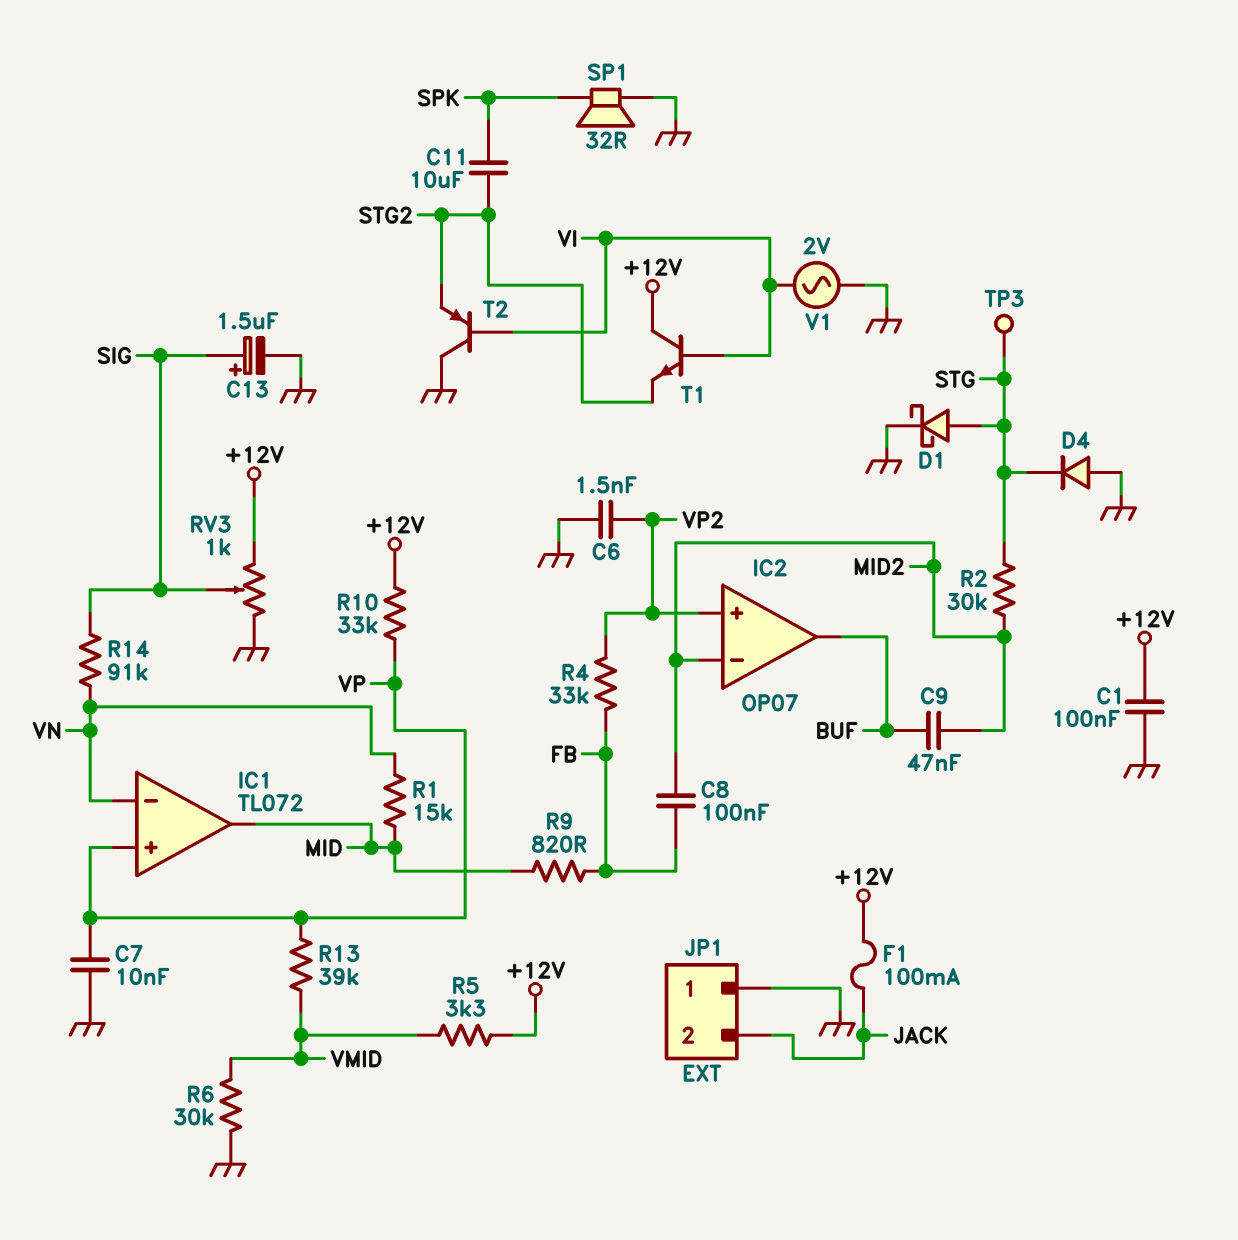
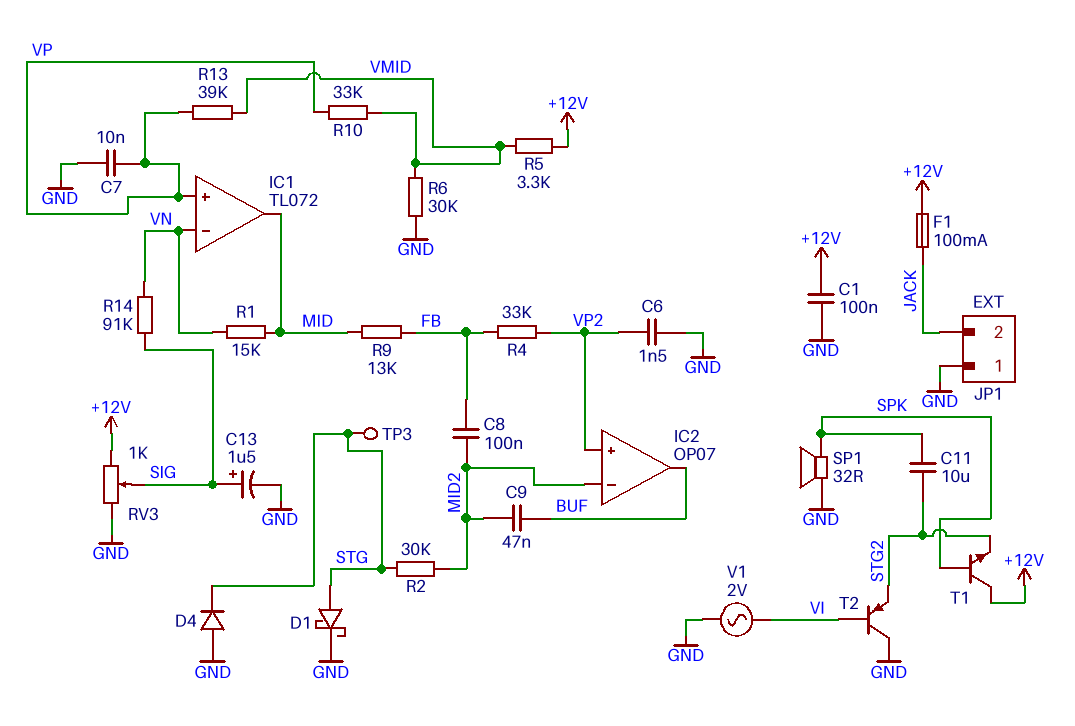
R9: 820 (FB, MID) -> 13k (FB, MID)
R10: 33k (+12V, VP) -> 33k (VMID, VP)
T1: NPN (B VI, C +12V, E STG2) -> NPN (B SPK, C +12V, E STG2)

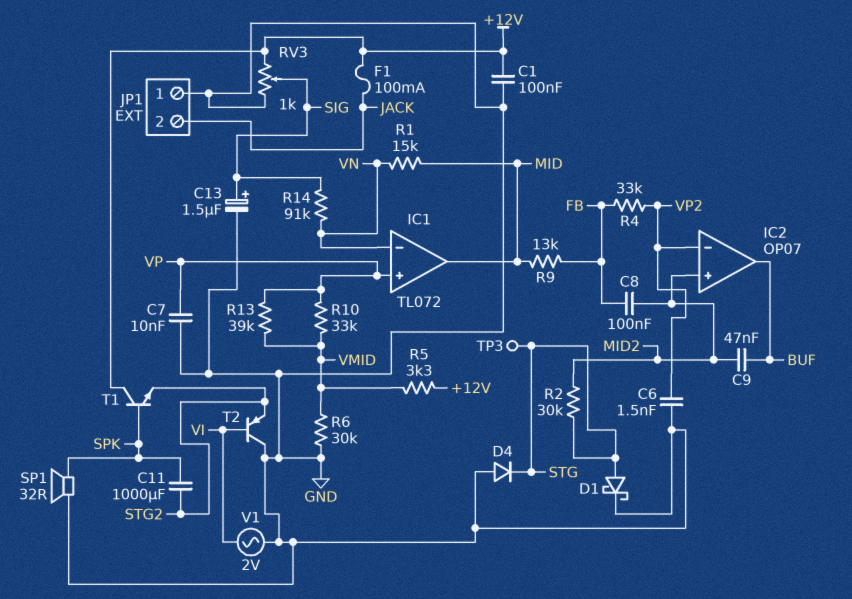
C11: 10uF (SPK, STG2) -> 1000uF (SPK, STG2)
IC2 pin in+: VP2 -> MID2
IC2 pin in-: MID2 -> VP2

